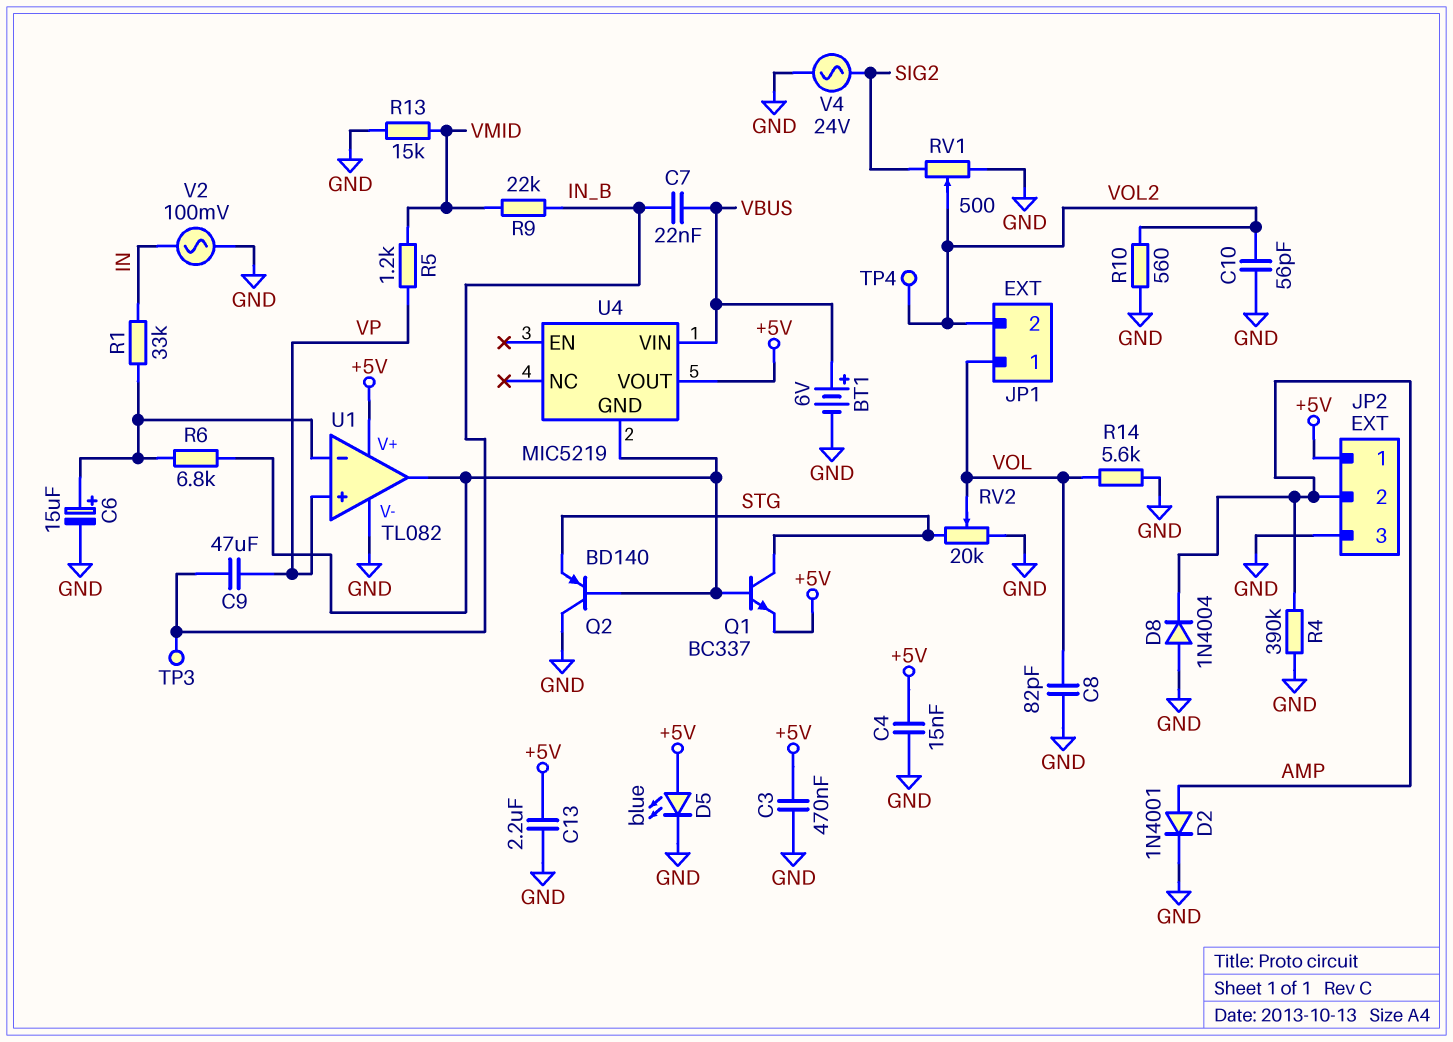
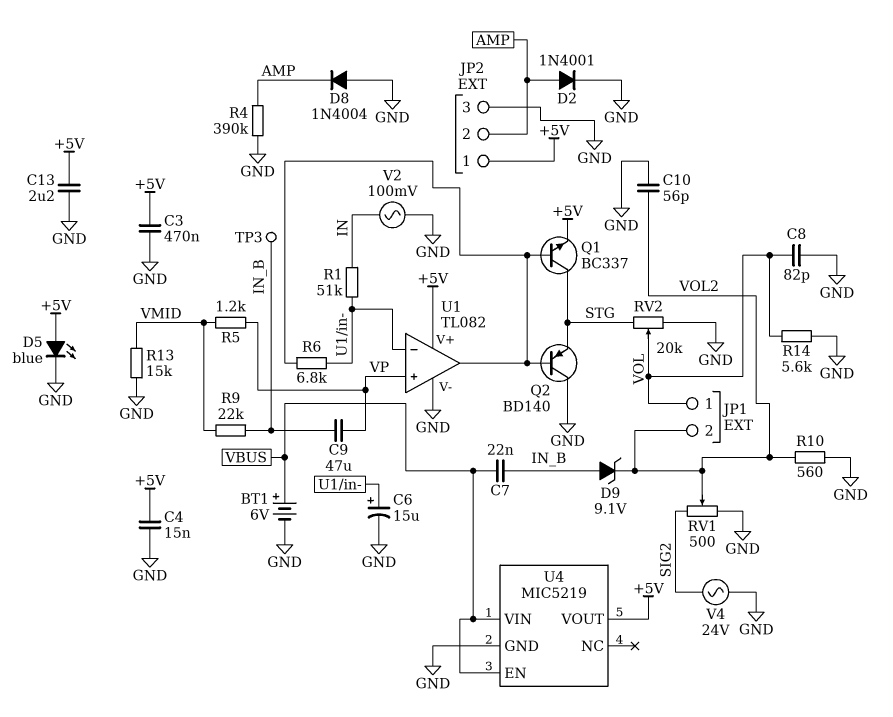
D9: none -> zener 9.1V (A IN_B, K VOL2)
R1: 33k (IN, U1/in-) -> 51k (IN, U1/in-)
TP4: test point (VOL2) -> none
U4 pin EN: none -> VBUS
U4 pin GND: U1/out -> GND

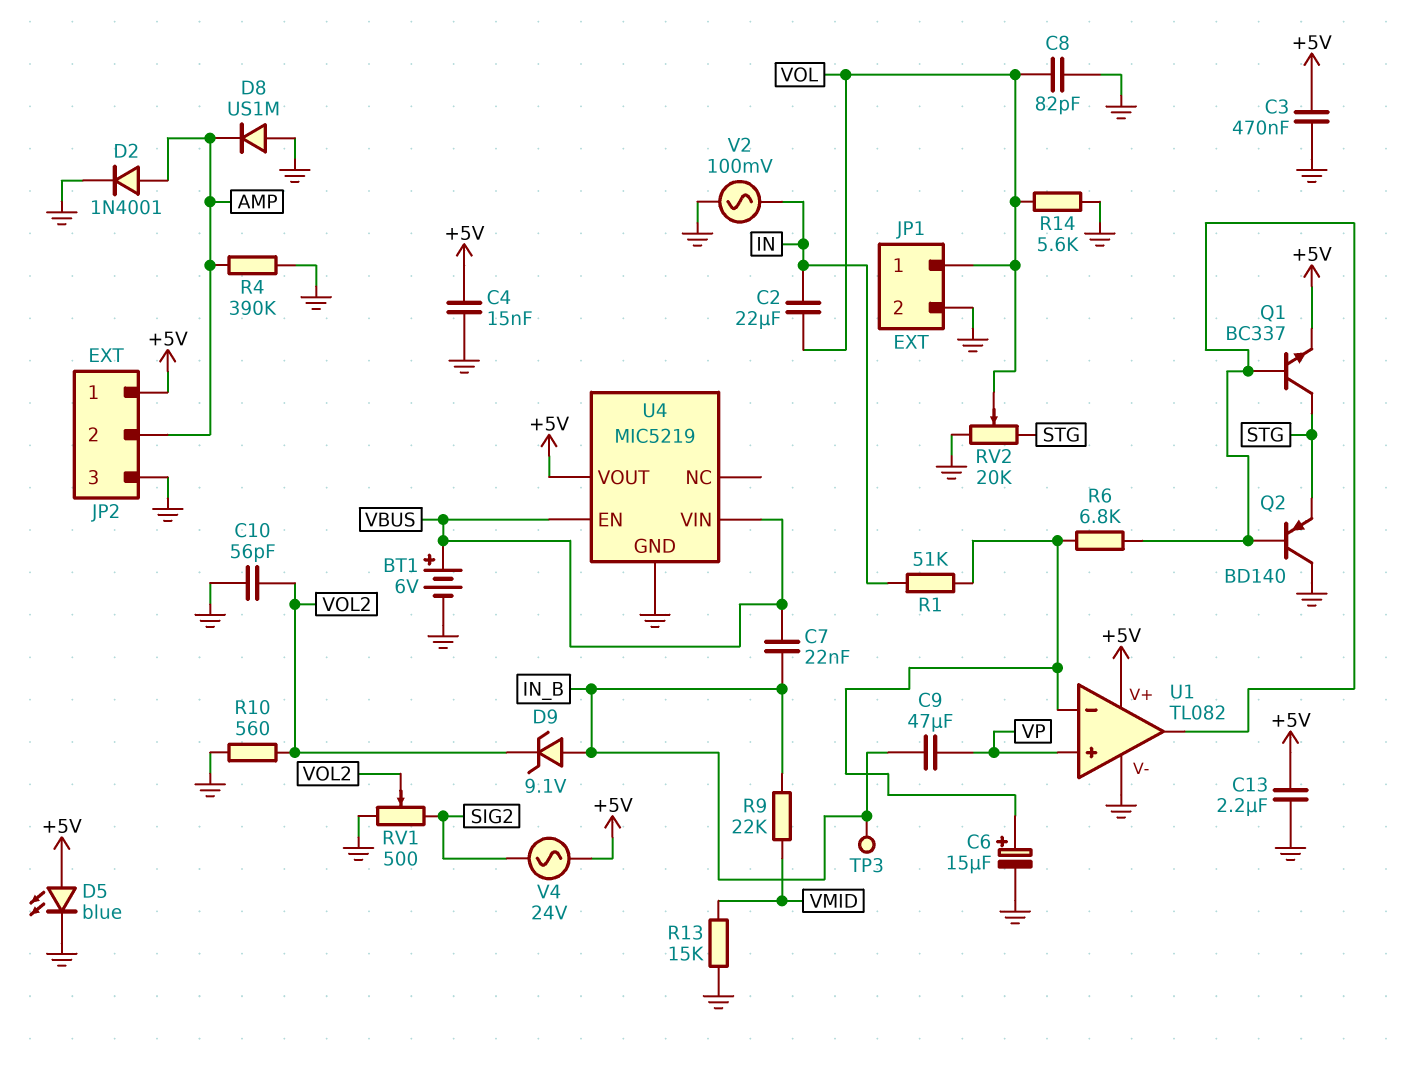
C2: none -> 22uF (IN, VOL)
D8: diode 1N4004 (A GND, K AMP) -> diode US1M (A GND, K AMP)
JP1 pin 2: VOL2 -> GND
R5: 1.2k (VMID, VP) -> none
V4: AC 24V (GND, SIG2) -> AC 24V (+5V, SIG2)

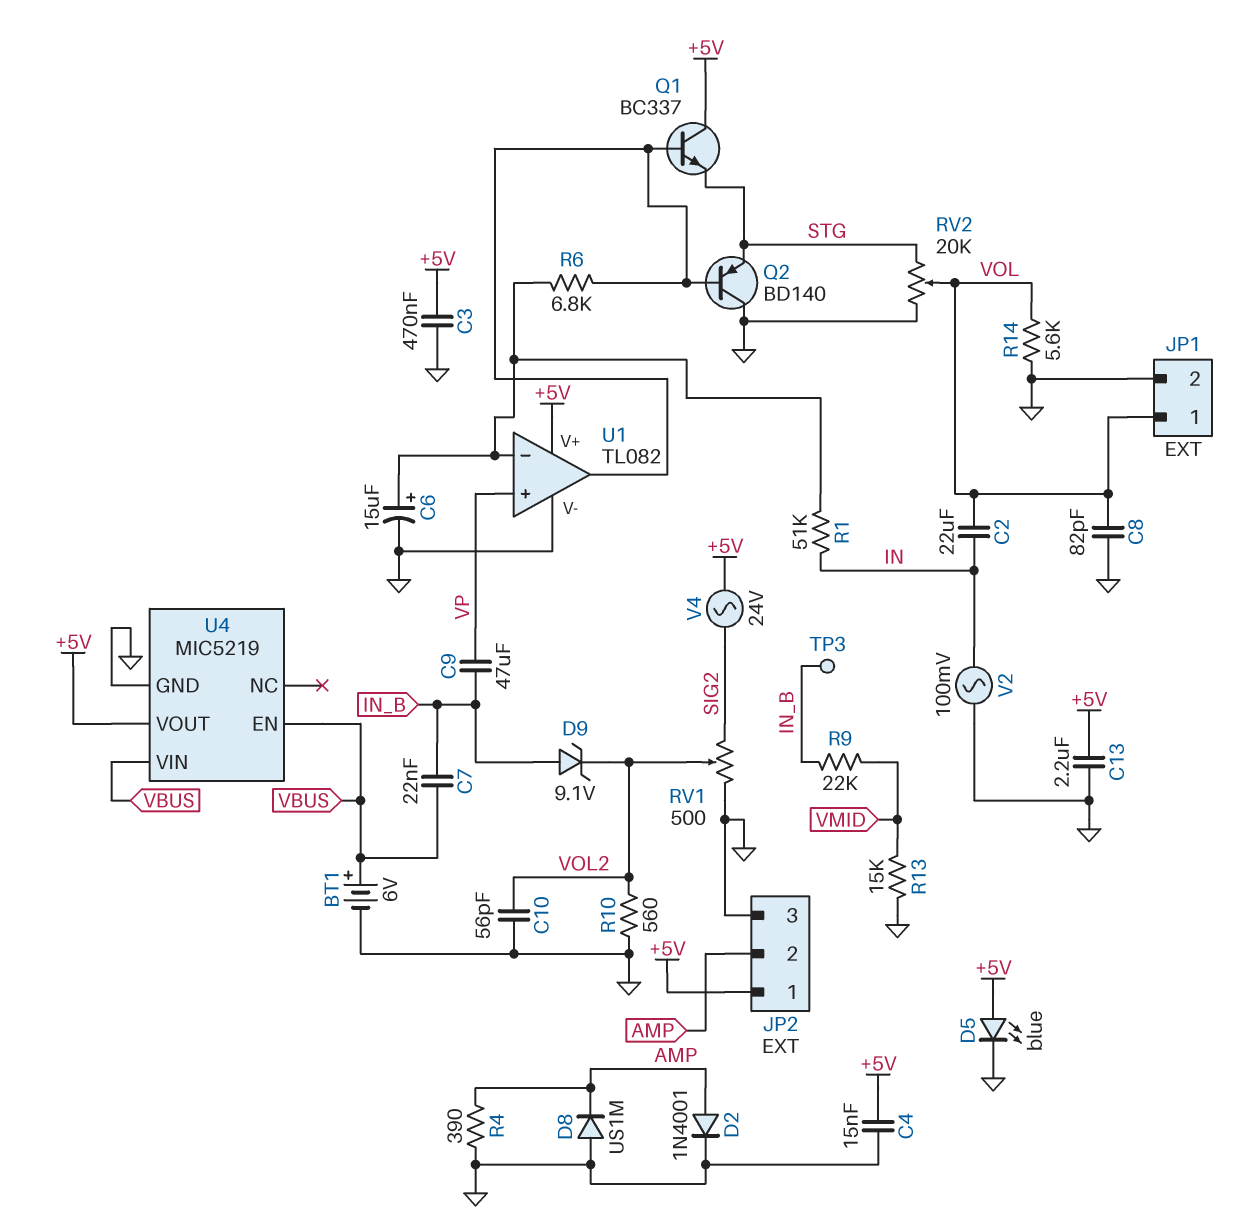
Q1: NPN BC337 (B U1/out, C STG, E +5V) -> NPN BC337 (B U1/out, C +5V, E STG)
R4: 390k (AMP, GND) -> 390 (AMP, GND)

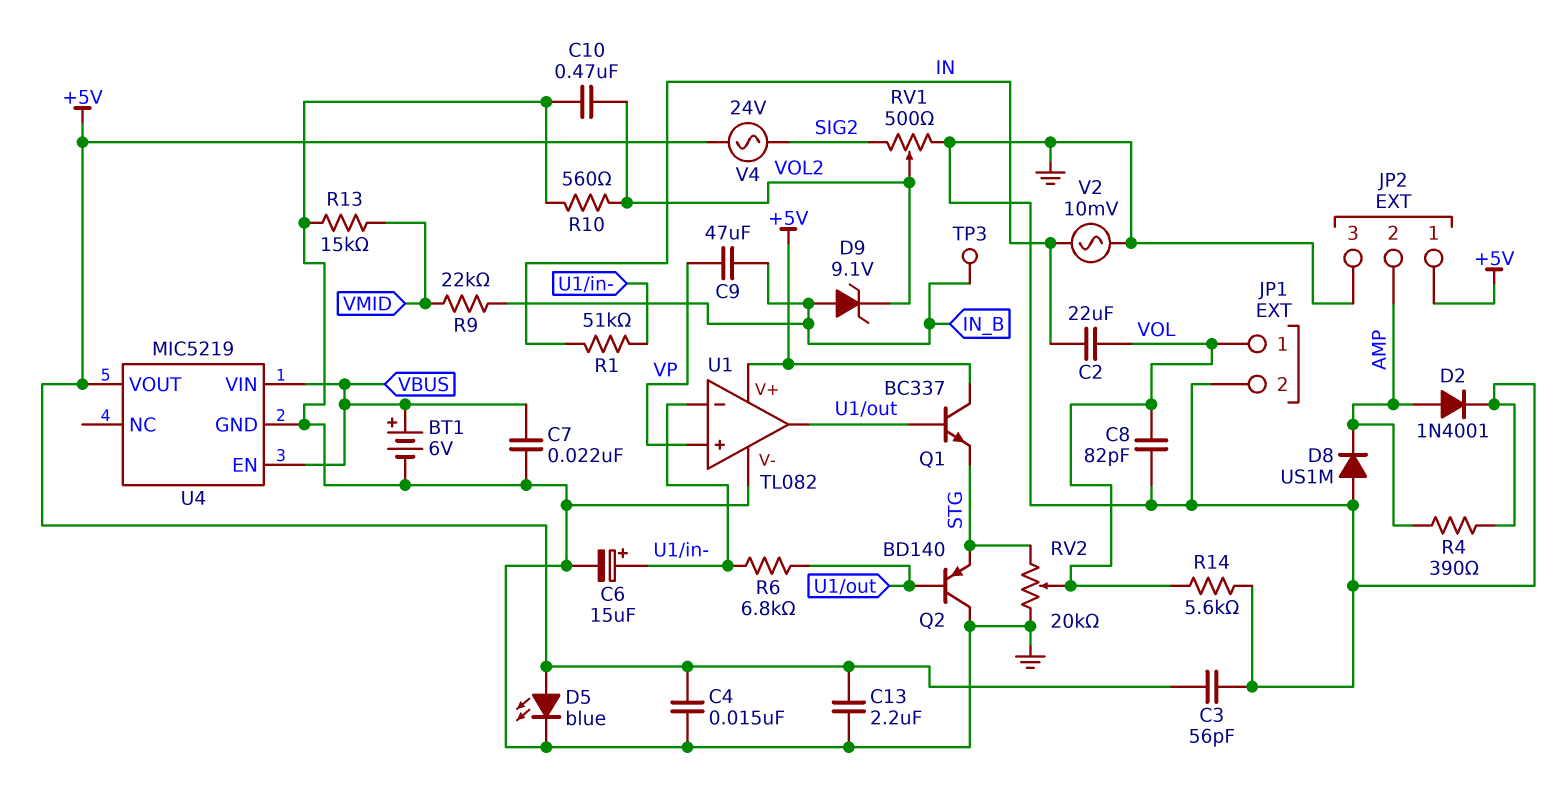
C3: 470nF (+5V, GND) -> 56pF (+5V, GND)
C7: 22nF (IN_B, VBUS) -> 22nF (GND, VBUS)
C10: 56pF (GND, VOL2) -> 470nF (GND, VOL2)
V2: AC 100mV (GND, IN) -> AC 10mV (GND, IN)

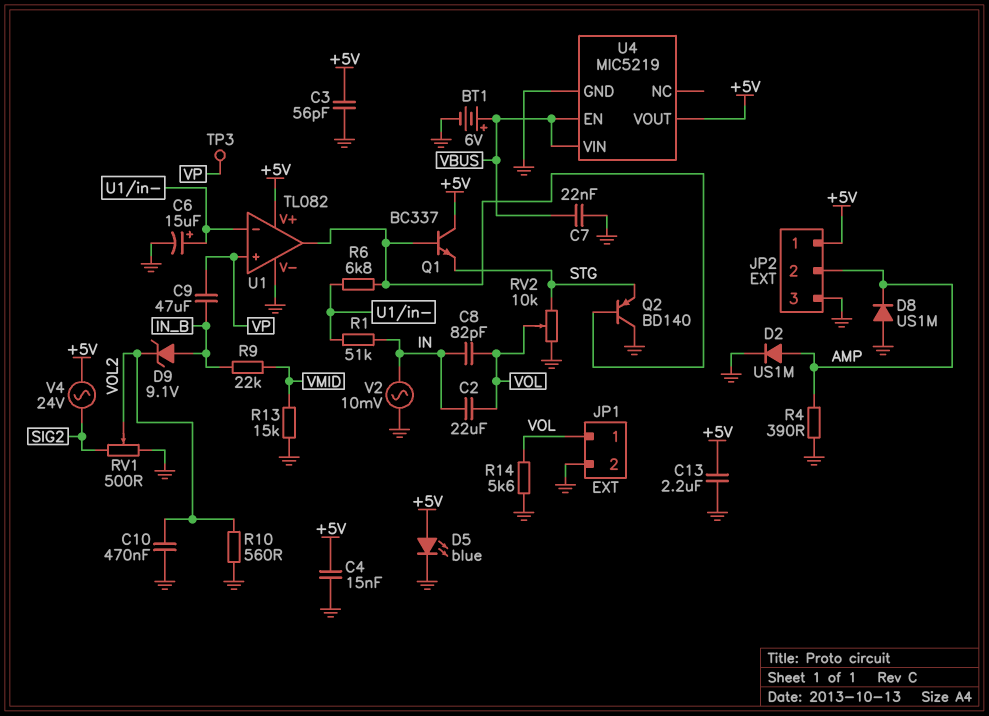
C8: 82pF (GND, VOL) -> 82pF (IN, VOL)
D2: diode 1N4001 (A AMP, K GND) -> diode US1M (A AMP, K GND)
RV2: 20k (GND, STG, wiper VOL) -> 10k (GND, STG, wiper VOL)
TP3: test point (IN_B) -> test point (VP)

